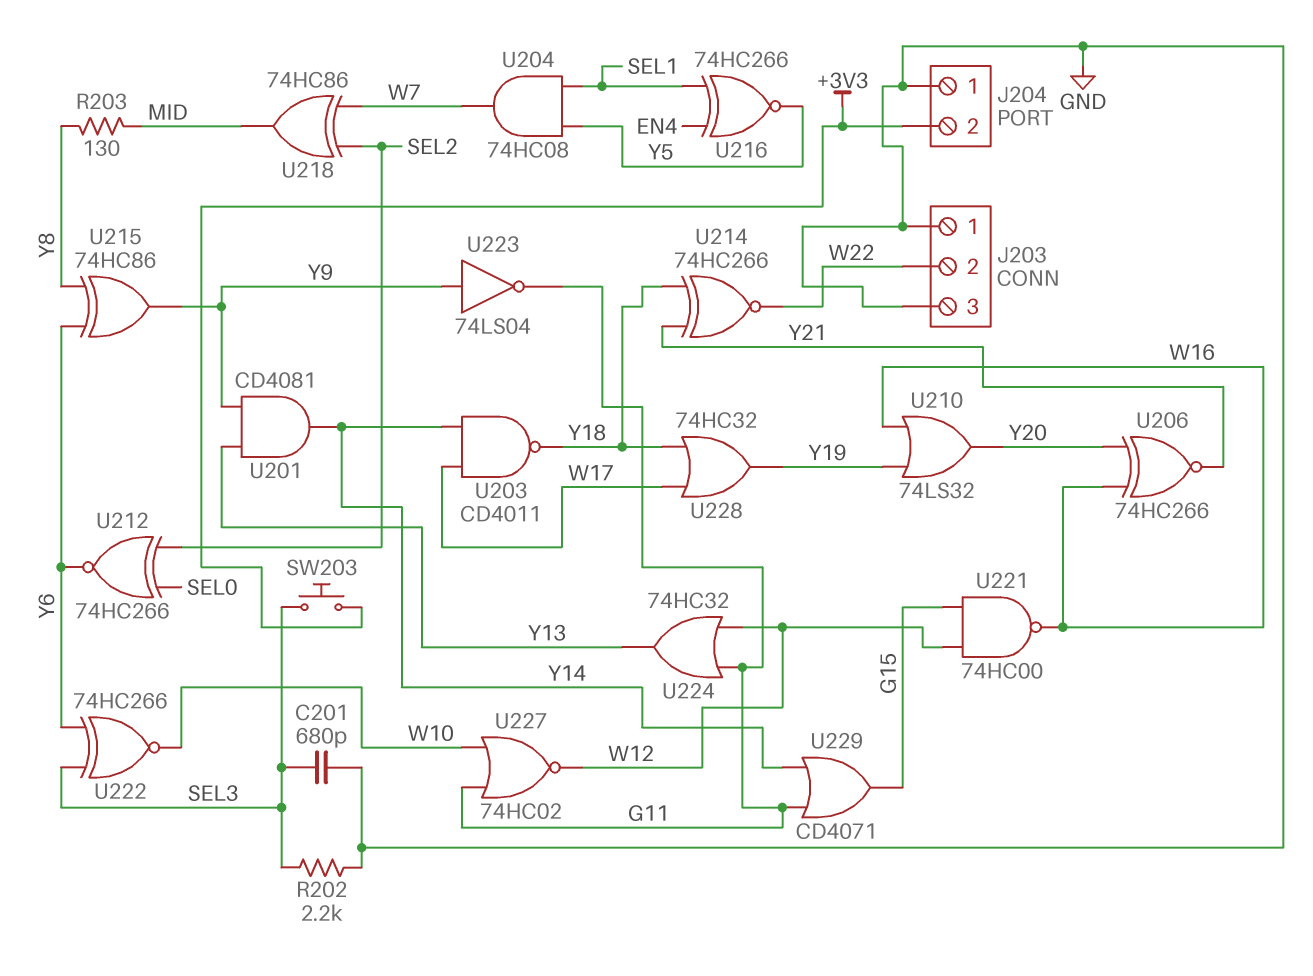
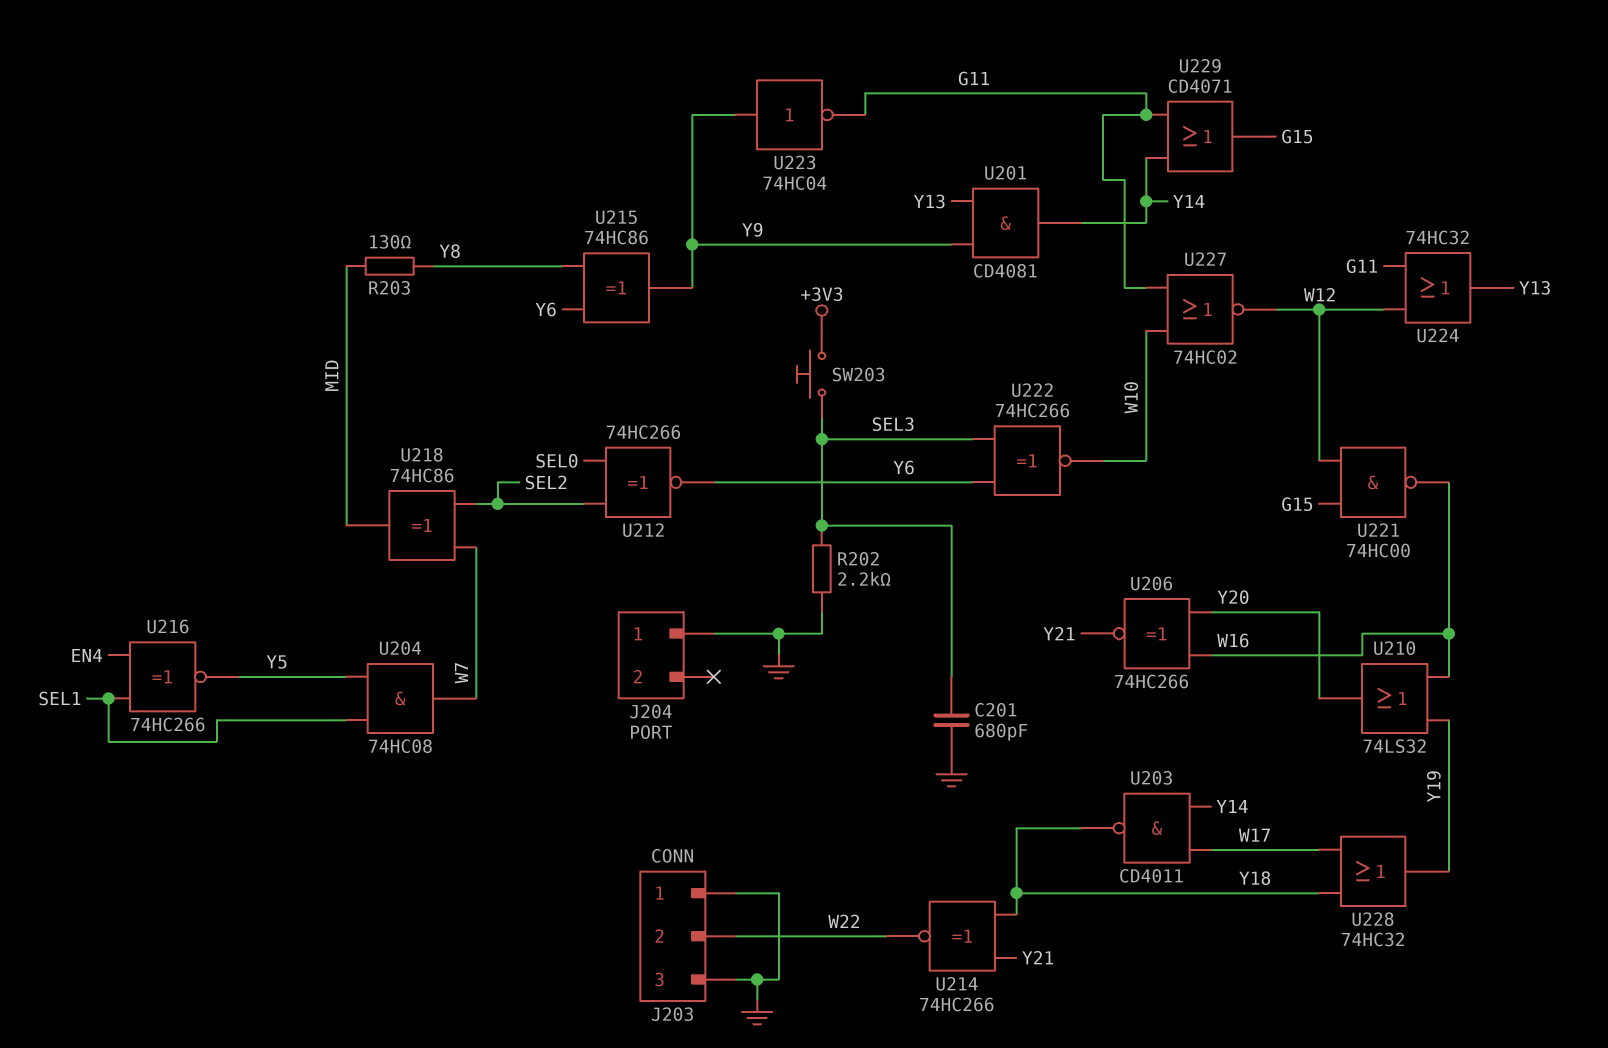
J204 pin 2: +3V3 -> none
U223: NOT 74LS04 (in Y9, out G11) -> NOT 74HC04 (in Y9, out G11)

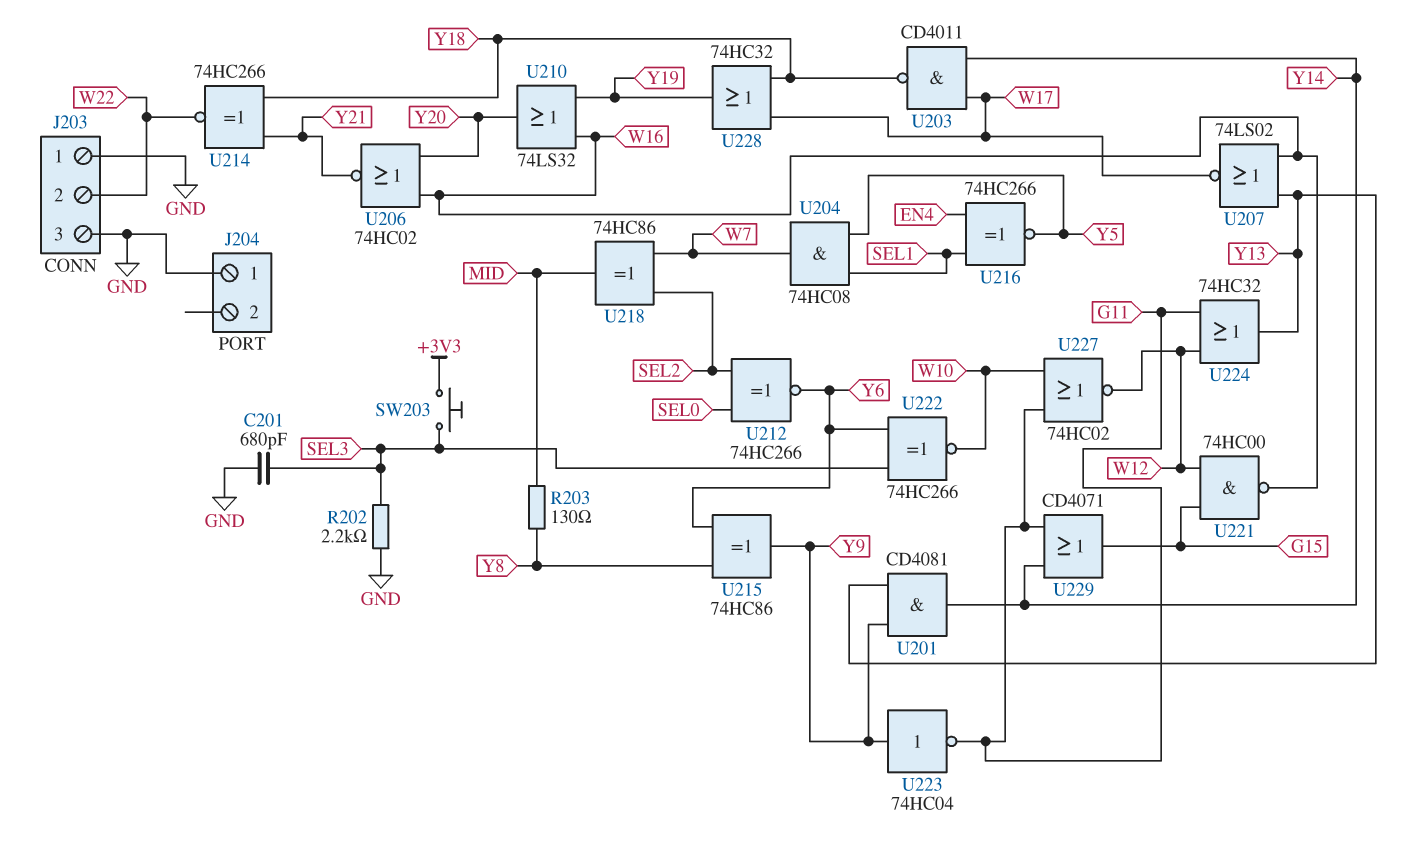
U206: XNOR 74HC266 (in W16, in Y20, out Y21) -> NOR 74HC02 (in W16, in Y20, out Y21)
U207: none -> NOR 74LS02 (in W16, in Y13, out W17)

